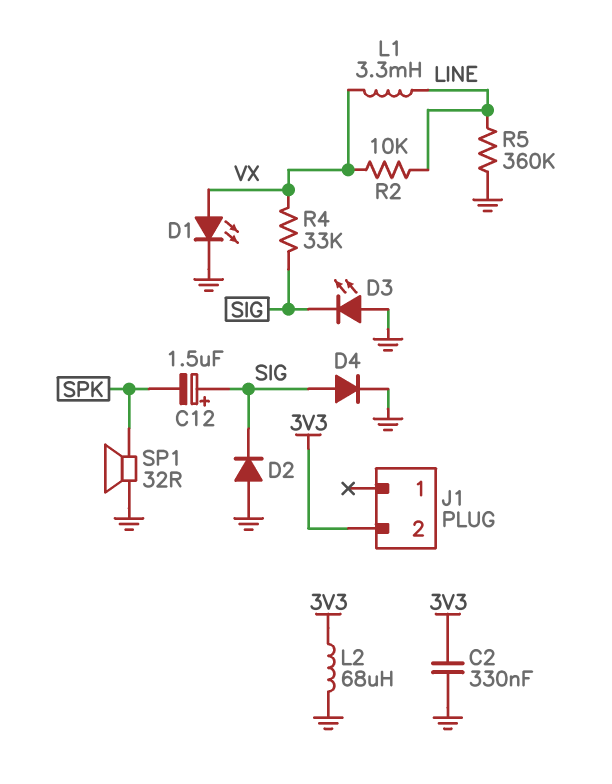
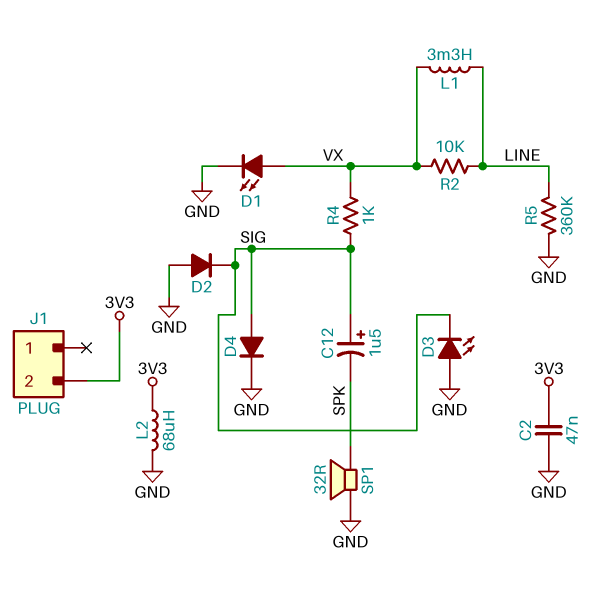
C2: 330nF (3V3, GND) -> 47nF (3V3, GND)
R4: 33k (SIG, VX) -> 1k (SIG, VX)

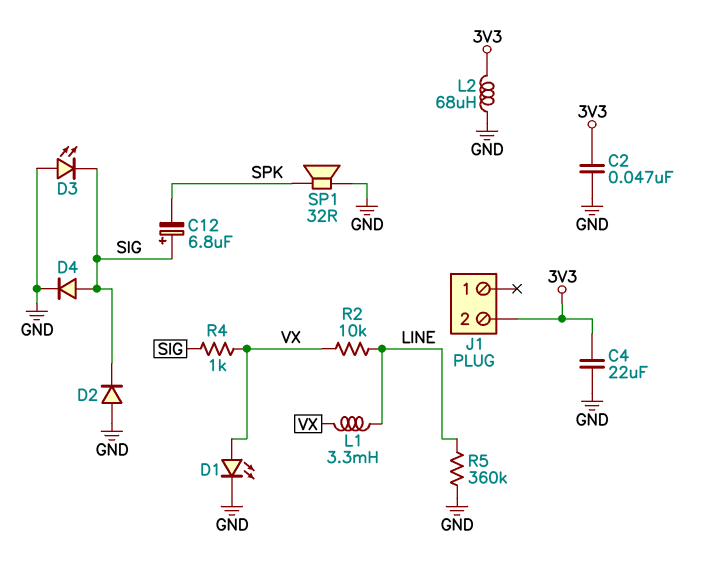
C4: none -> 22uF (3V3, GND)
C12: 1.5uF (plus SIG, minus SPK) -> 6.8uF (plus SIG, minus SPK)

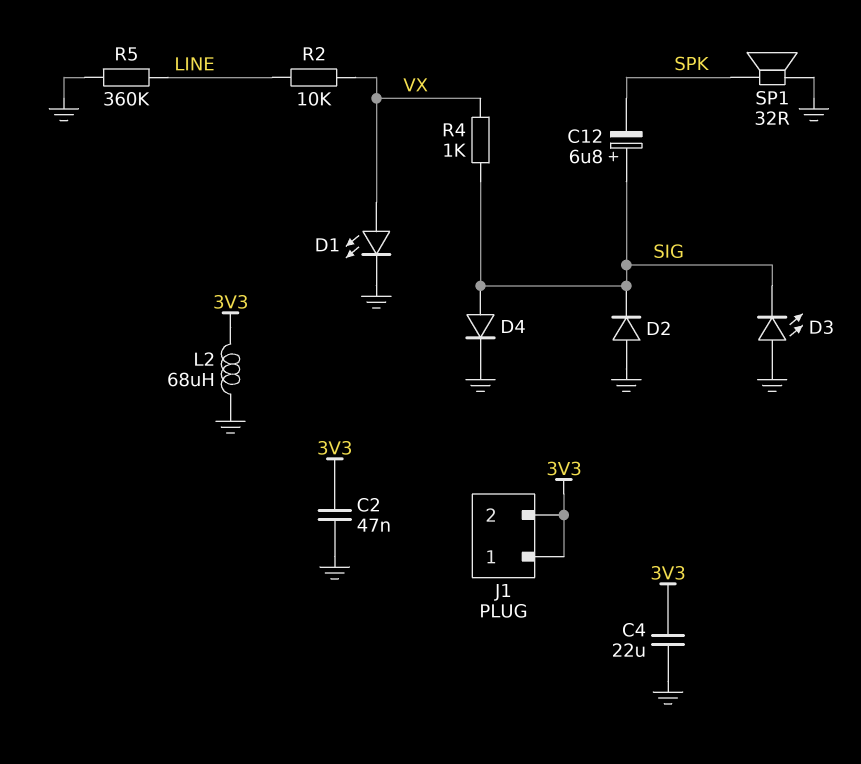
J1 pin 1: none -> 3V3
L1: 3.3mH (LINE, VX) -> none

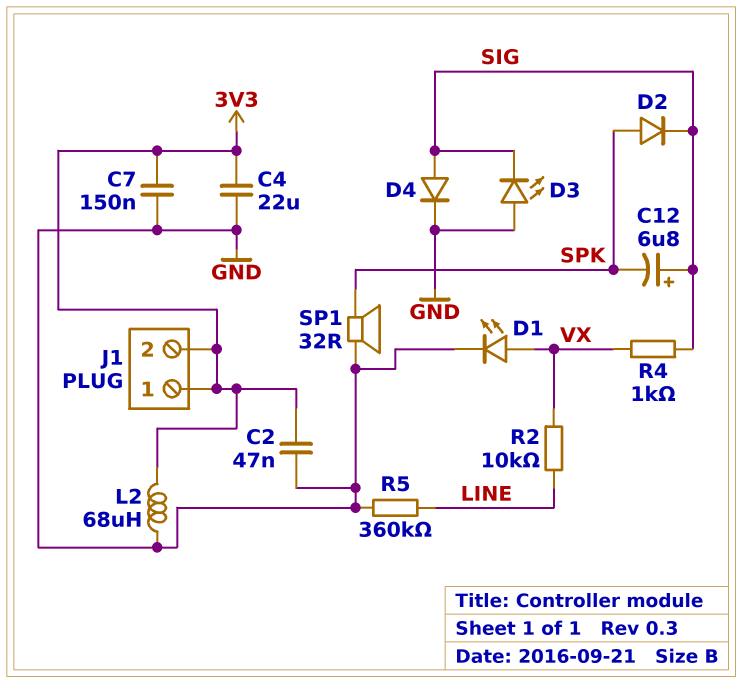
C7: none -> 150nF (3V3, GND)
D2: diode (A GND, K SIG) -> diode (A SPK, K SIG)

